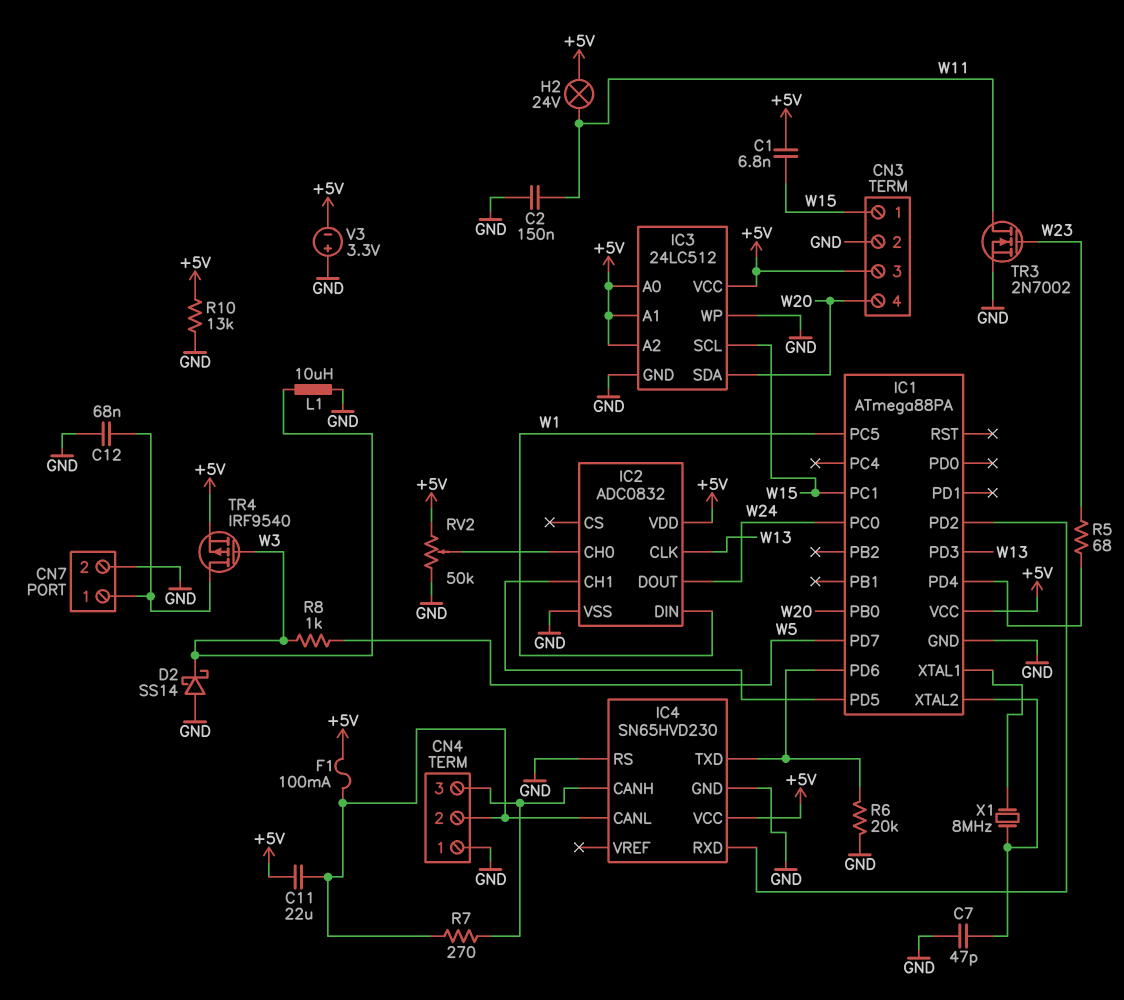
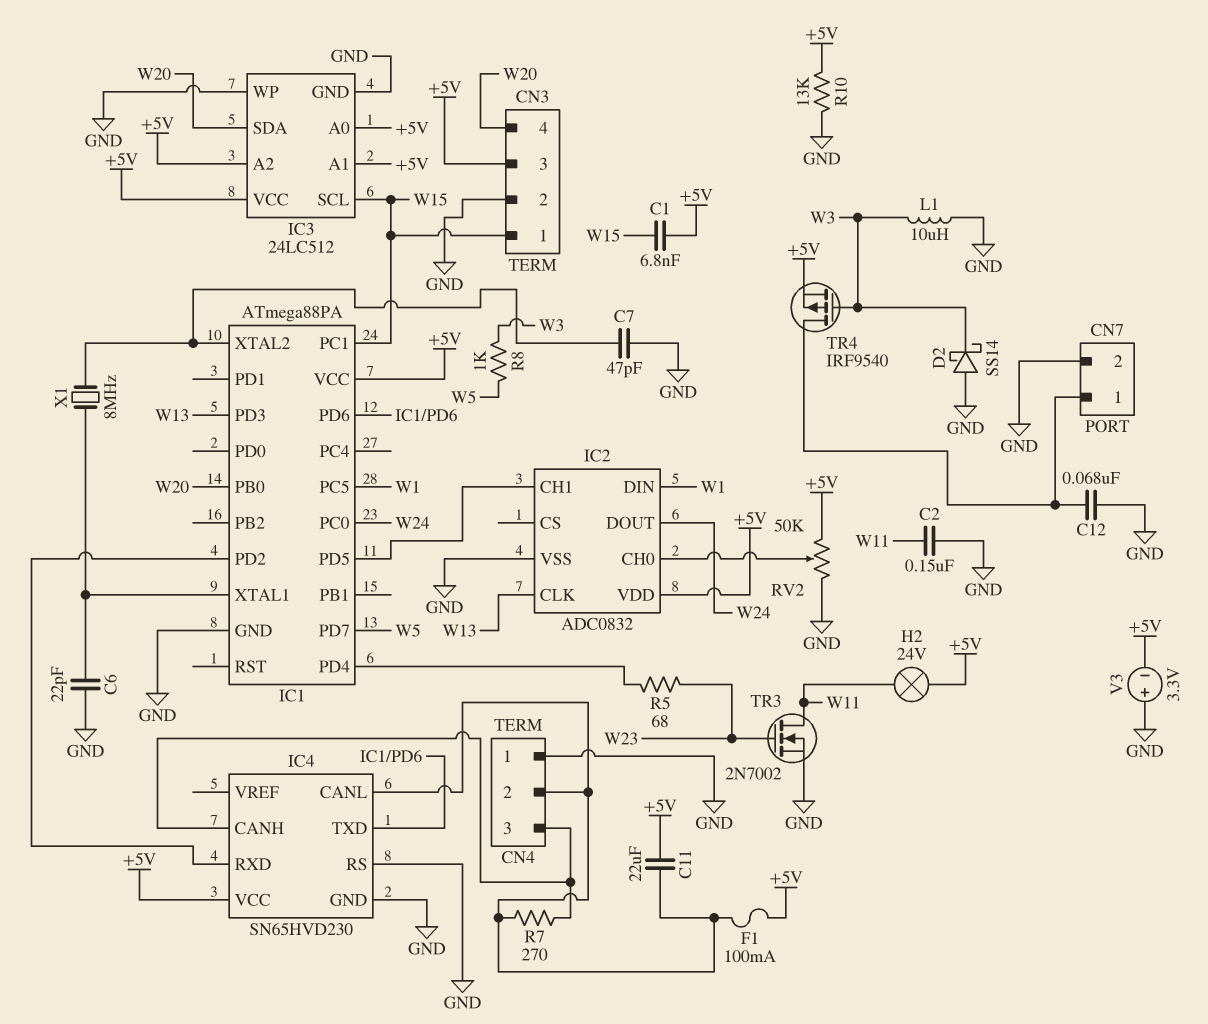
C6: none -> 22pF (GND, IC1/XTAL1)
R6: 20k (GND, IC1/PD6) -> none

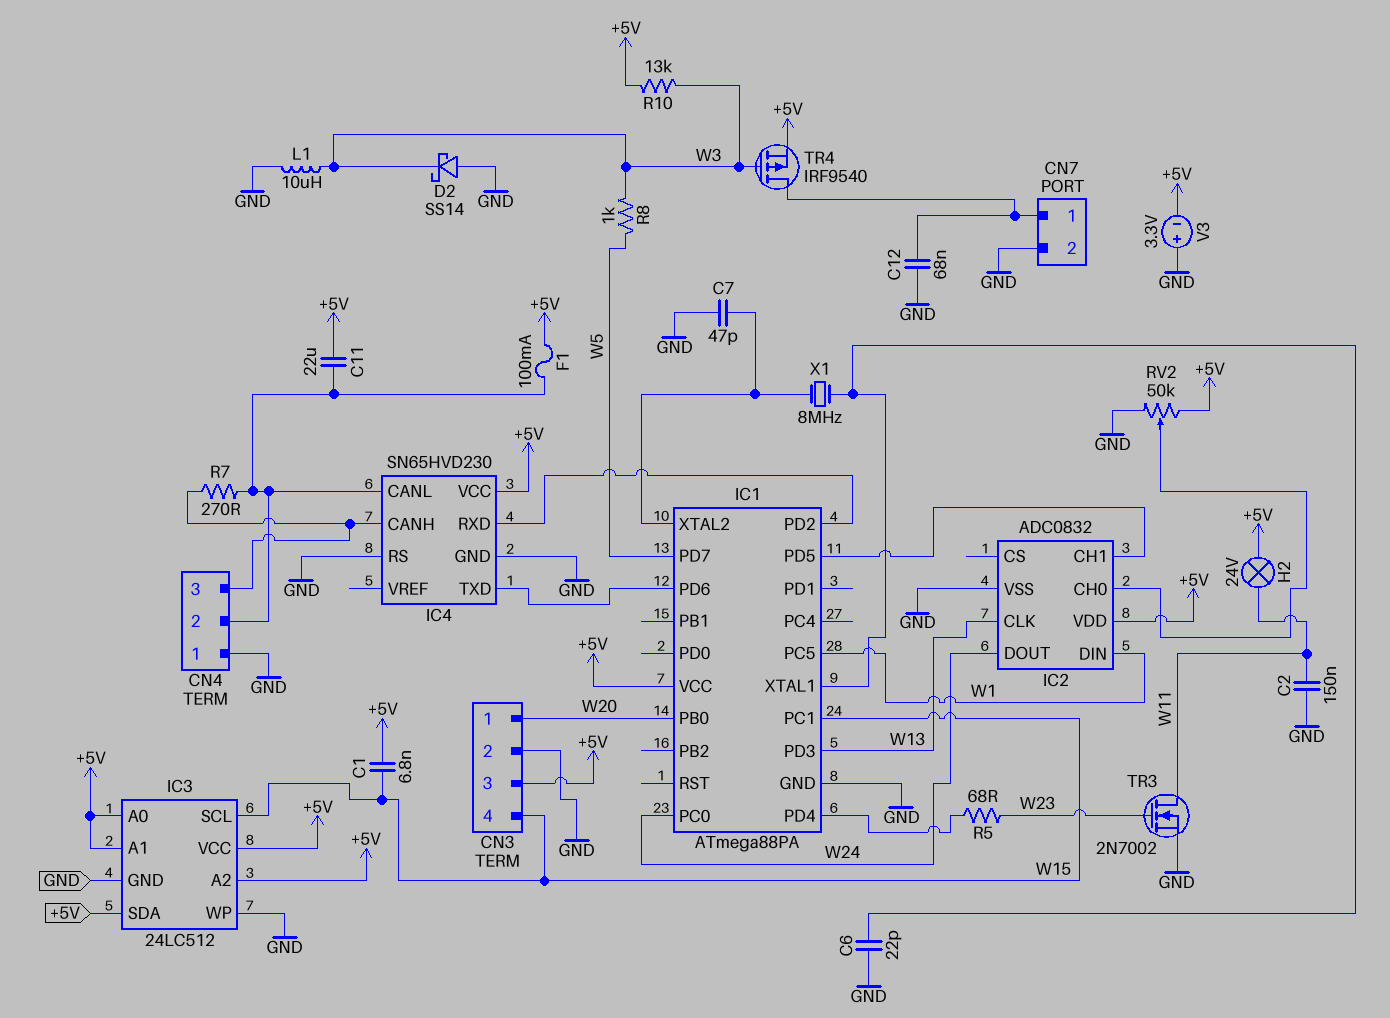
CN3 pin 1: W15 -> W20
CN3 pin 4: W20 -> W15
IC3 pin SDA: W20 -> +5V
R10: 13k (+5V, GND) -> 13k (+5V, W3)

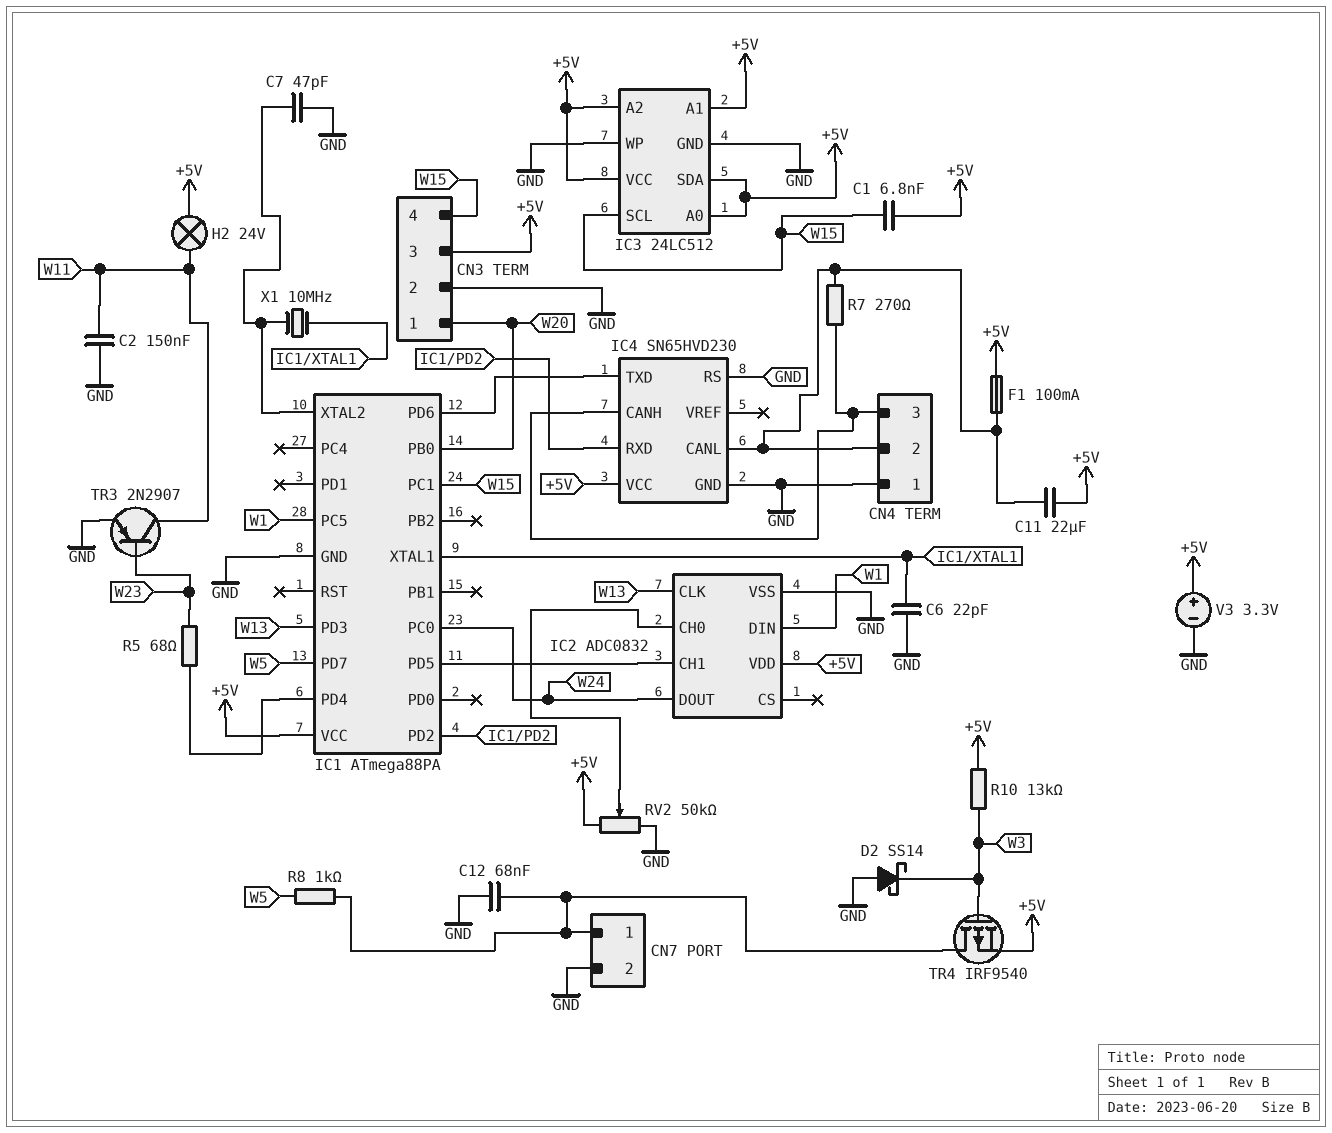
L1: 10uH (GND, W3) -> none
R8: 1k (W3, W5) -> 1k (CN7/1, W5)
TR3: NMOS 2N7002 (G W23, D W11, S GND) -> PNP 2N2907 (B W23, C W11, E GND)
V3: 3.3V (plus GND, minus +5V) -> 3.3V (plus +5V, minus GND)
X1: 8MHz (IC1/XTAL1, IC1/XTAL2) -> 10MHz (IC1/XTAL1, IC1/XTAL2)

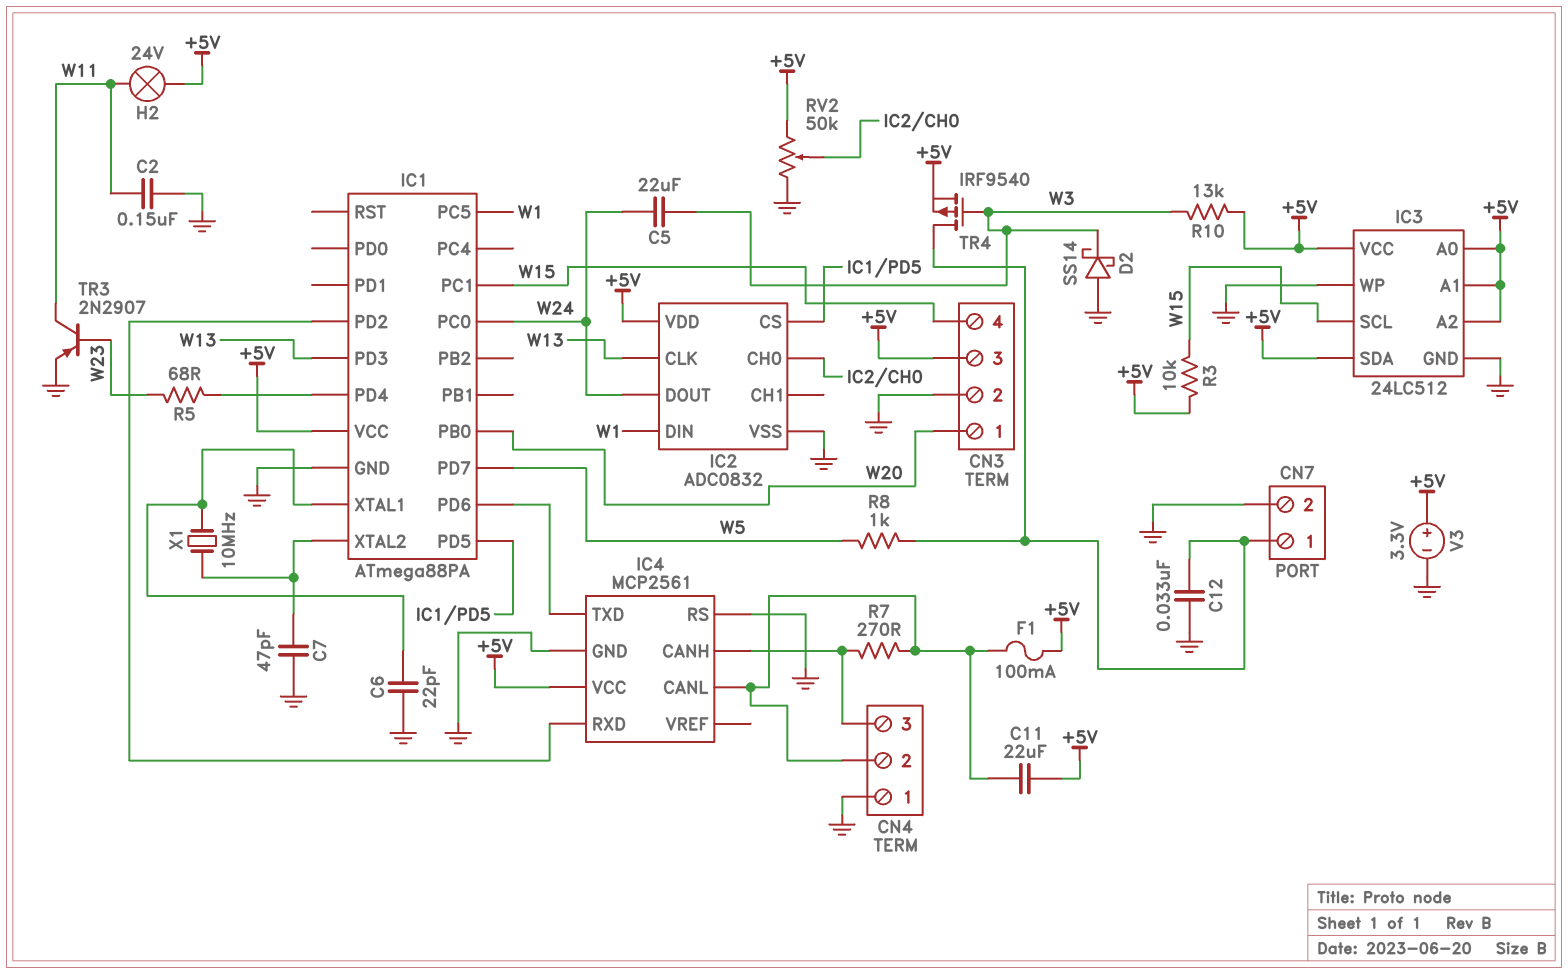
C1: 6.8nF (+5V, W15) -> none
C5: none -> 22uF (W3, W24)
C12: 68nF (CN7/1, GND) -> 33nF (CN7/1, GND)
IC2 pin CH1: IC1/PD5 -> none
IC2 pin CS: none -> IC1/PD5
IC4: SN65HVD230 -> MCP2561
R3: none -> 10k (+5V, W15)

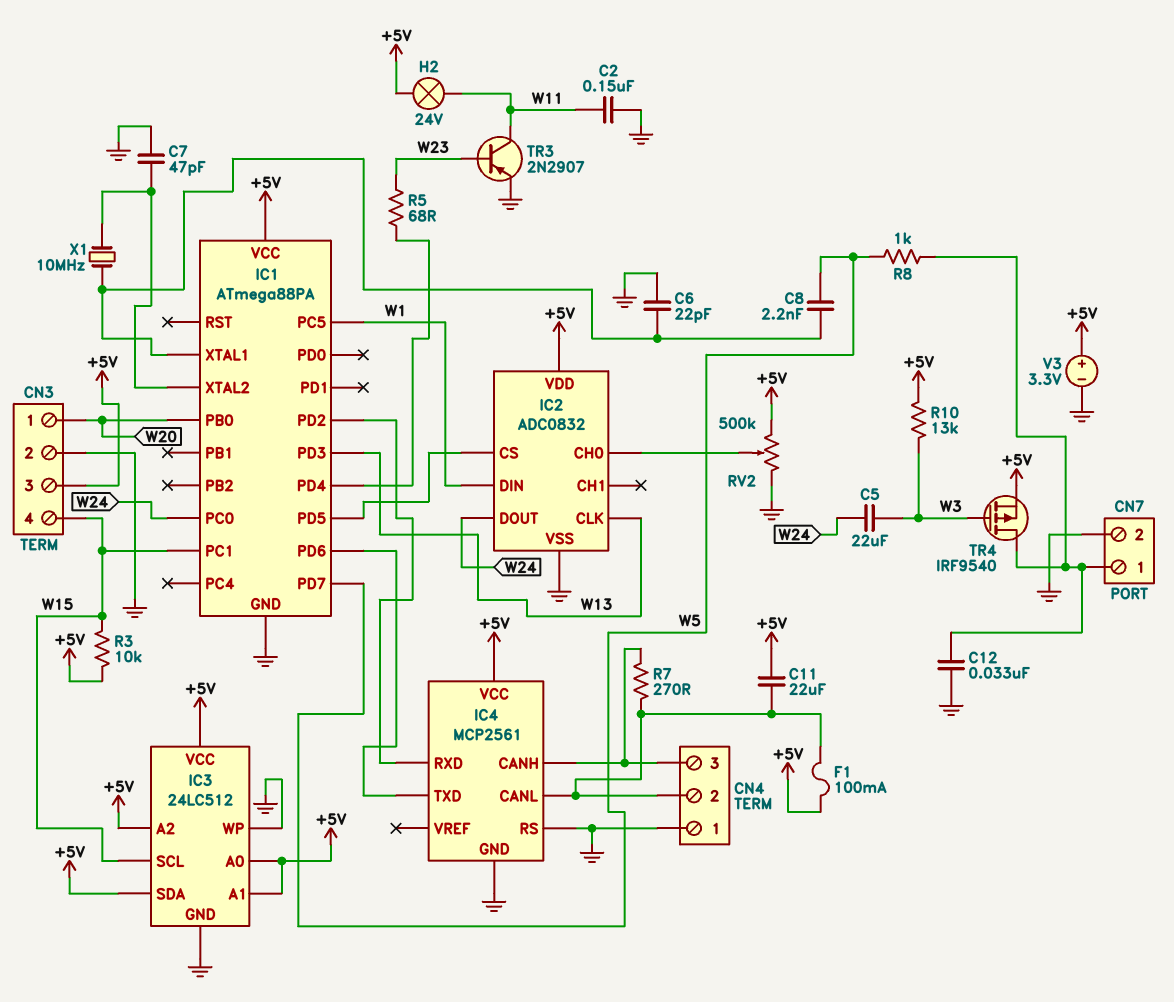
C8: none -> 2.2nF (IC1/XTAL1, W5)
D2: schottky SS14 (A GND, K W3) -> none
RV2: 50k (+5V, GND, wiper IC2/CH0) -> 500k (+5V, GND, wiper IC2/CH0)

